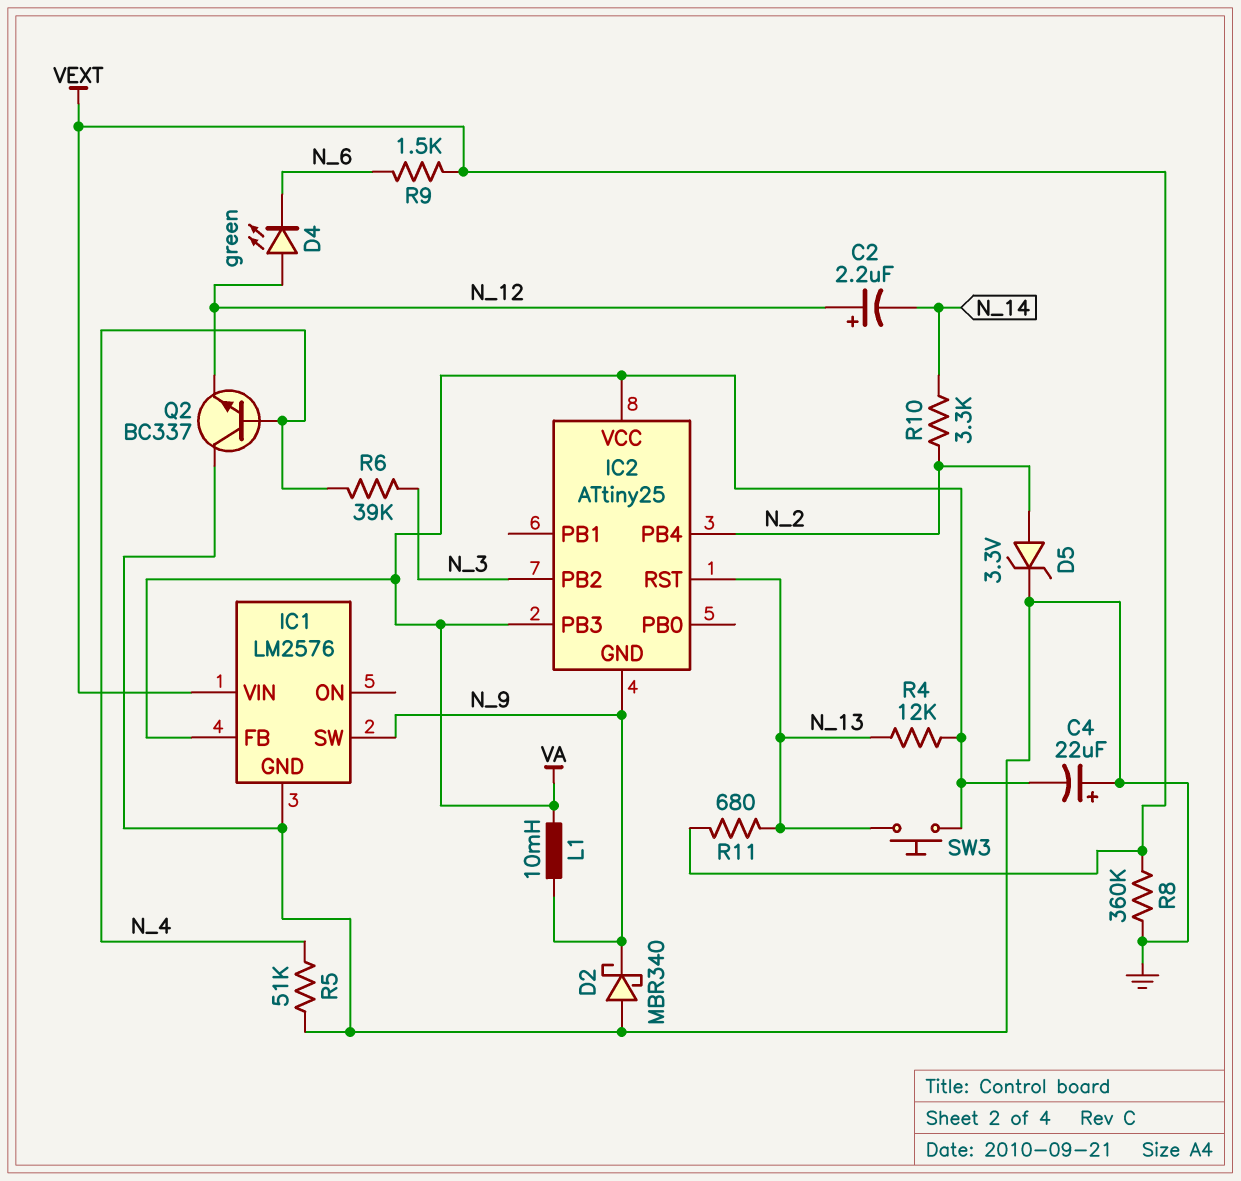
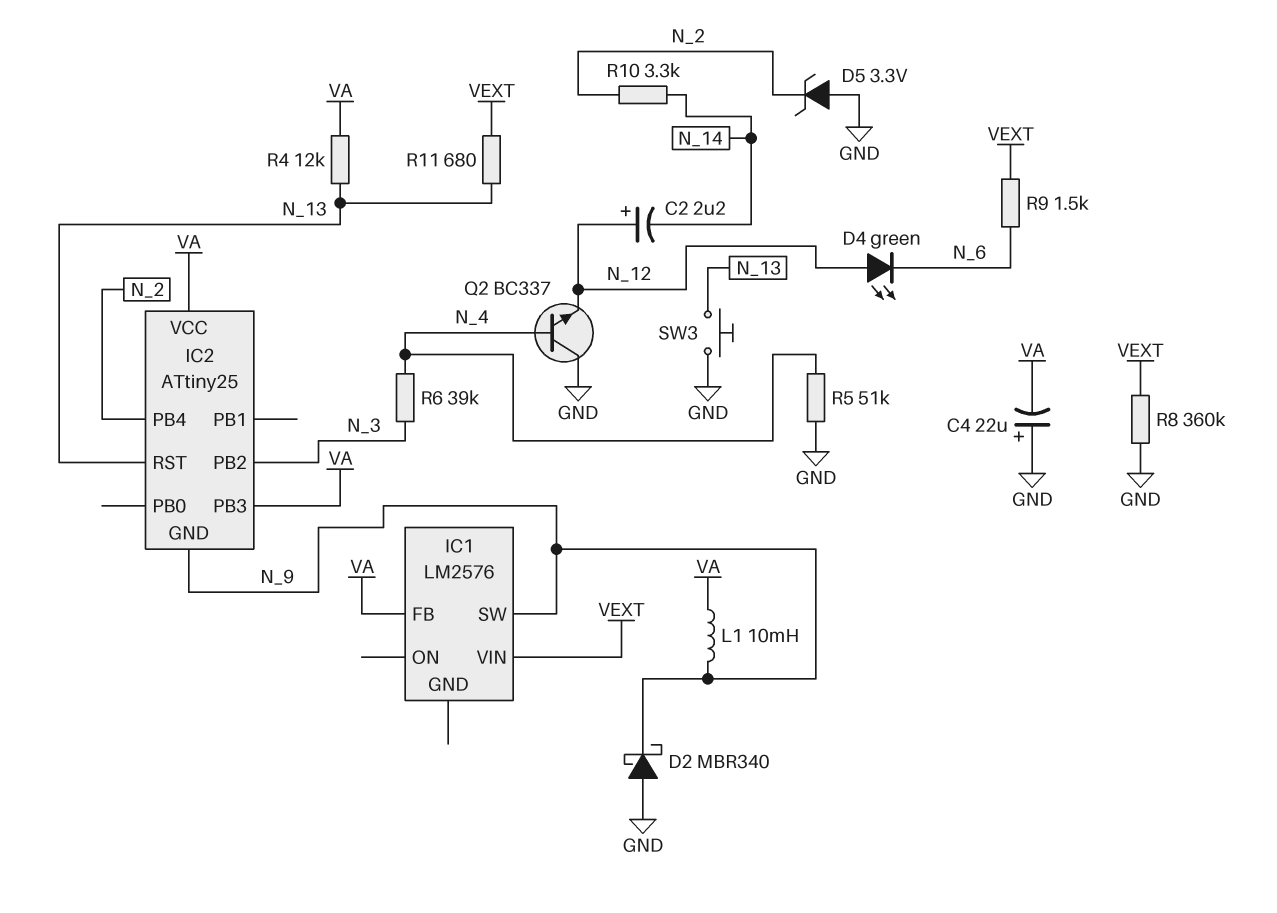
D5: zener 3.3V (A N_2, K GND) -> zener 3.3V (A GND, K N_2)
IC1 pin GND: GND -> none
SW3: button (N_13, VA) -> button (GND, N_13)

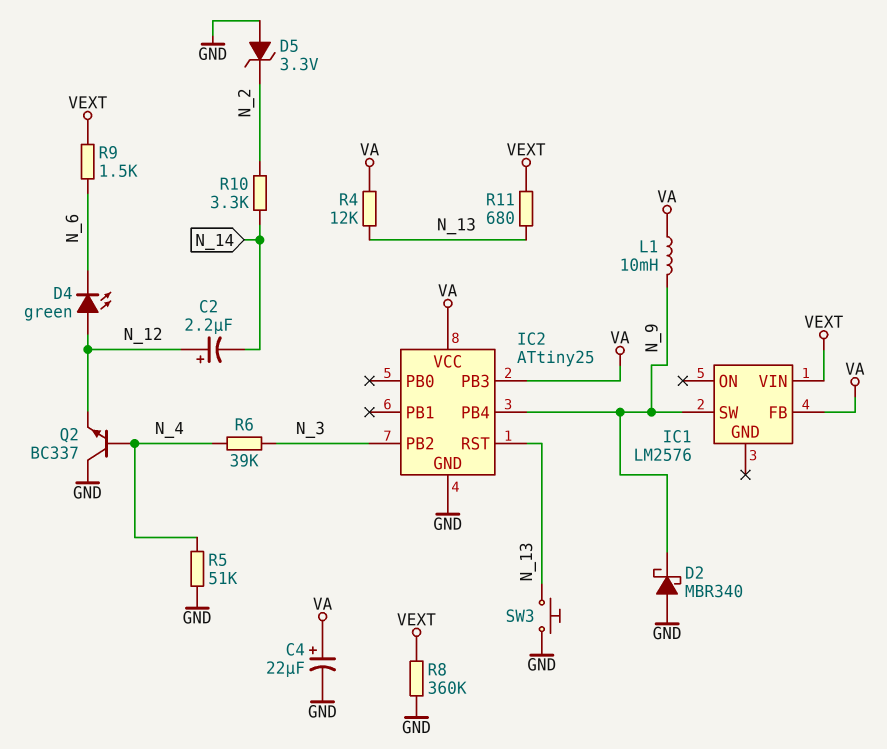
C4: 22uF (plus GND, minus VA) -> 22uF (plus VA, minus GND)
IC2 pin GND: N_9 -> GND
IC2 pin PB4: N_2 -> N_9

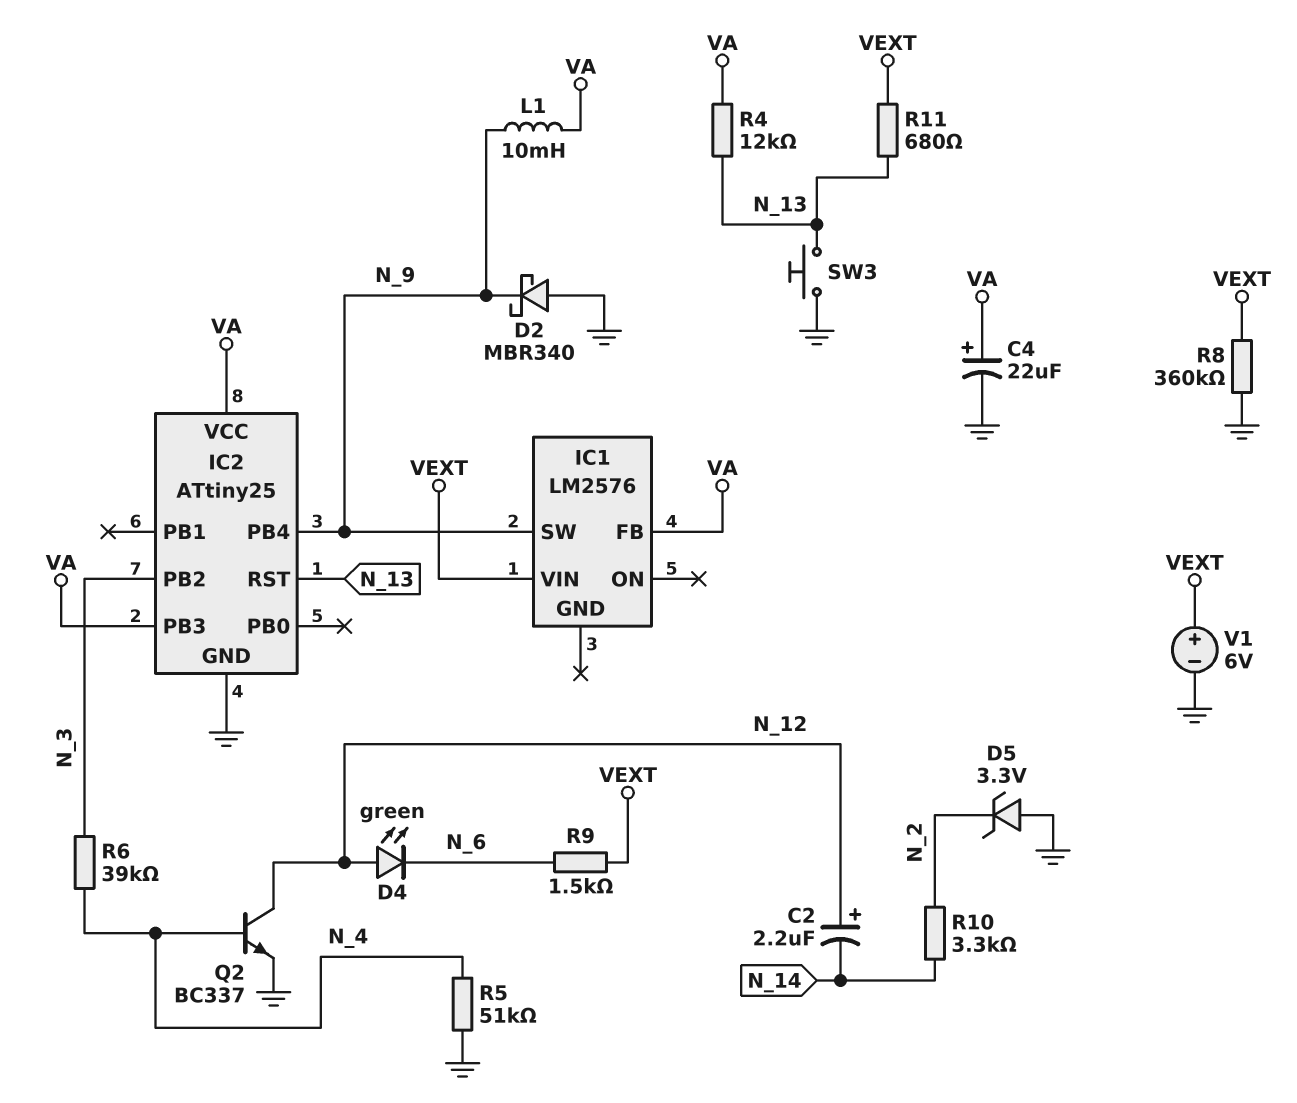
Q2: NPN BC337 (B N_4, C GND, E N_12) -> NPN BC337 (B N_4, C N_12, E GND)
V1: none -> 6V (plus VEXT, minus GND)

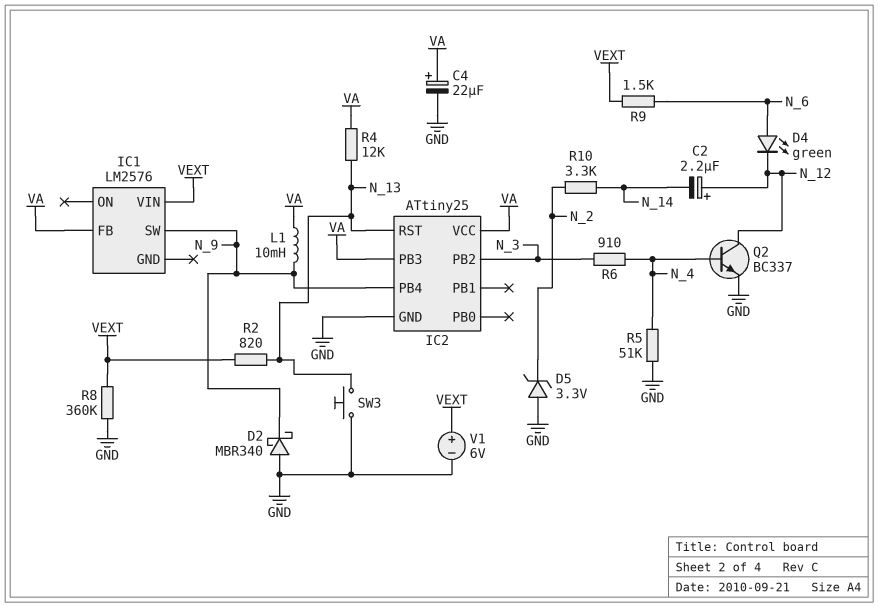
D4: LED green (A N_12, K N_6) -> LED green (A N_6, K N_12)
R2: none -> 820 (N_13, VEXT)
R6: 39k (N_3, N_4) -> 910 (N_3, N_4)
R11: 680 (N_13, VEXT) -> none

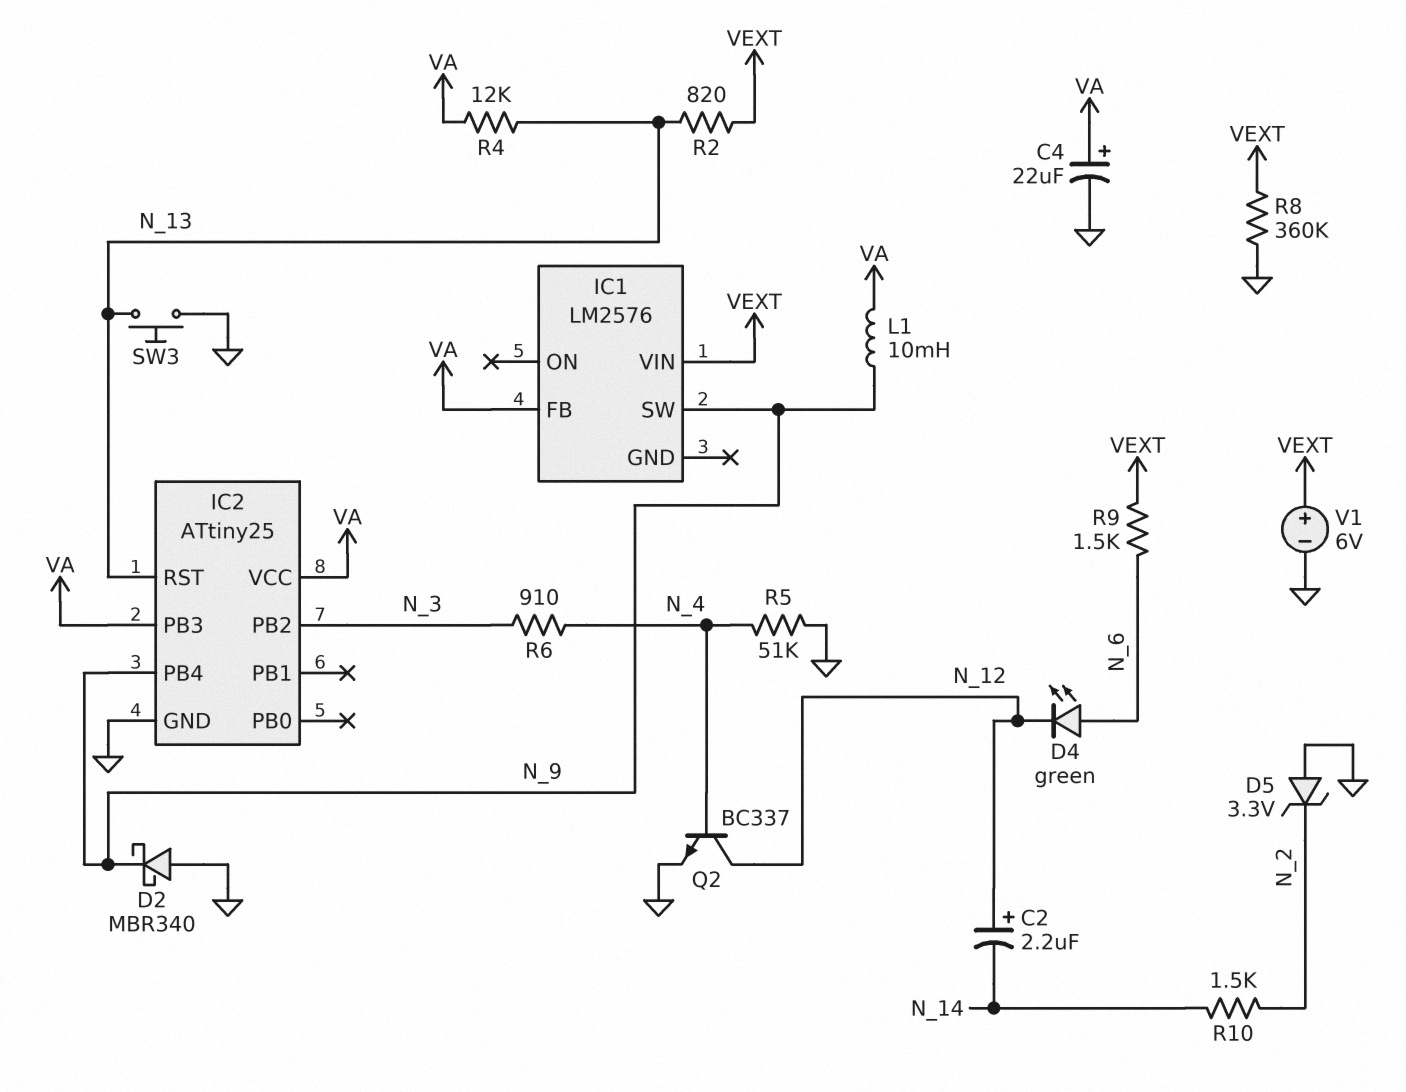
R10: 3.3k (N_2, N_14) -> 1.5k (N_2, N_14)

